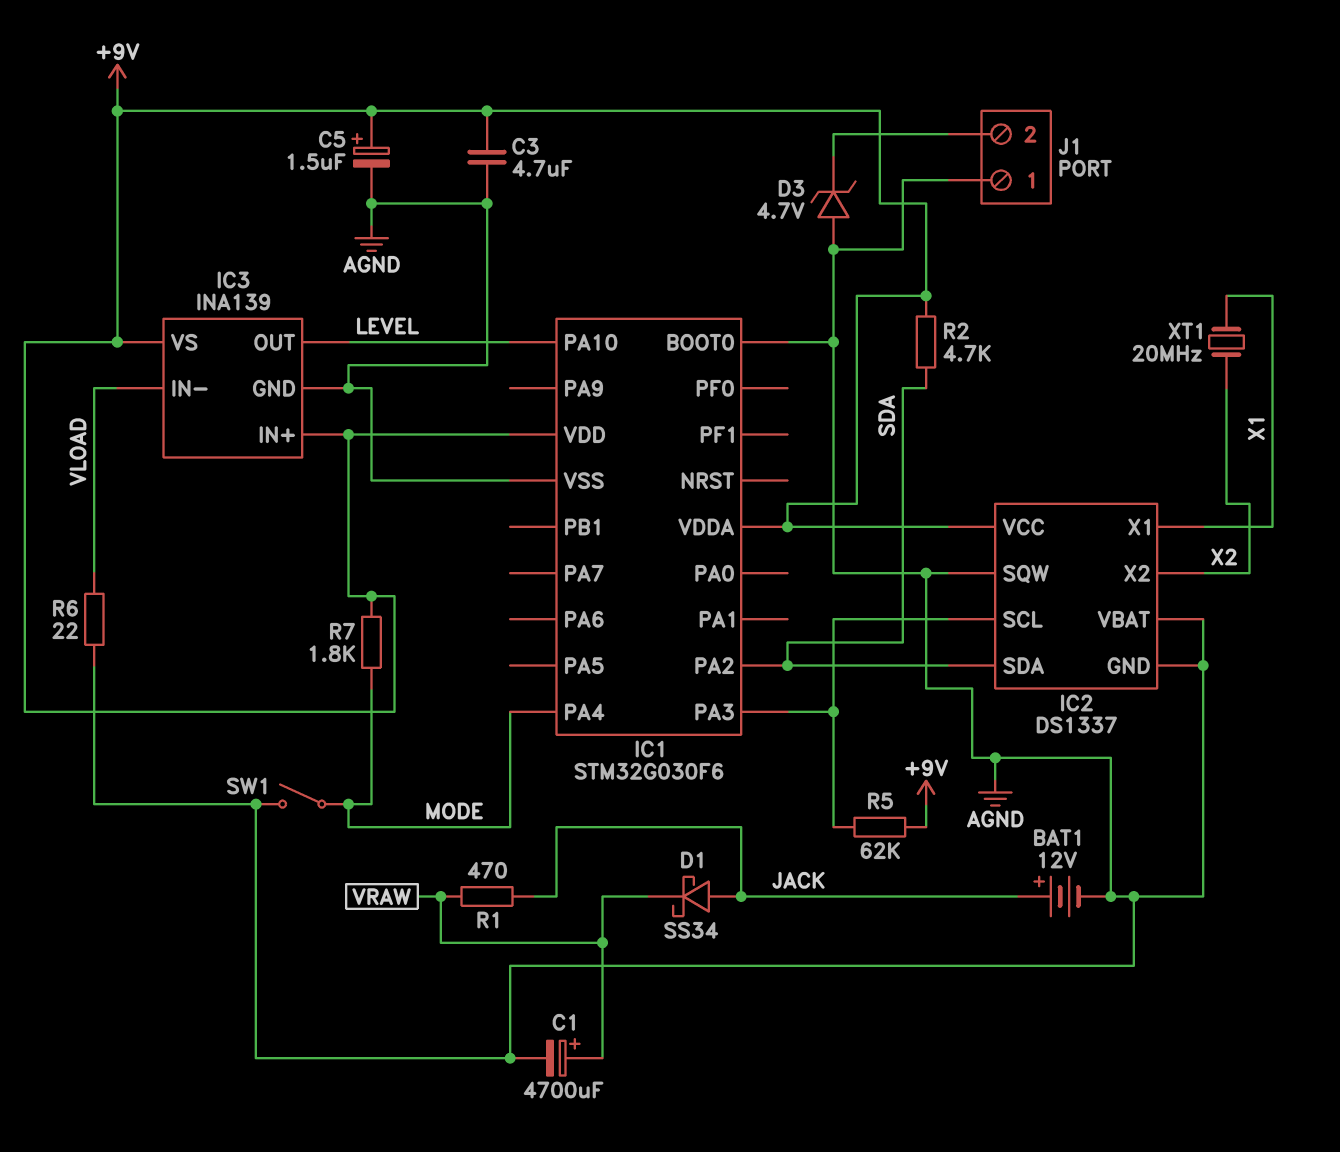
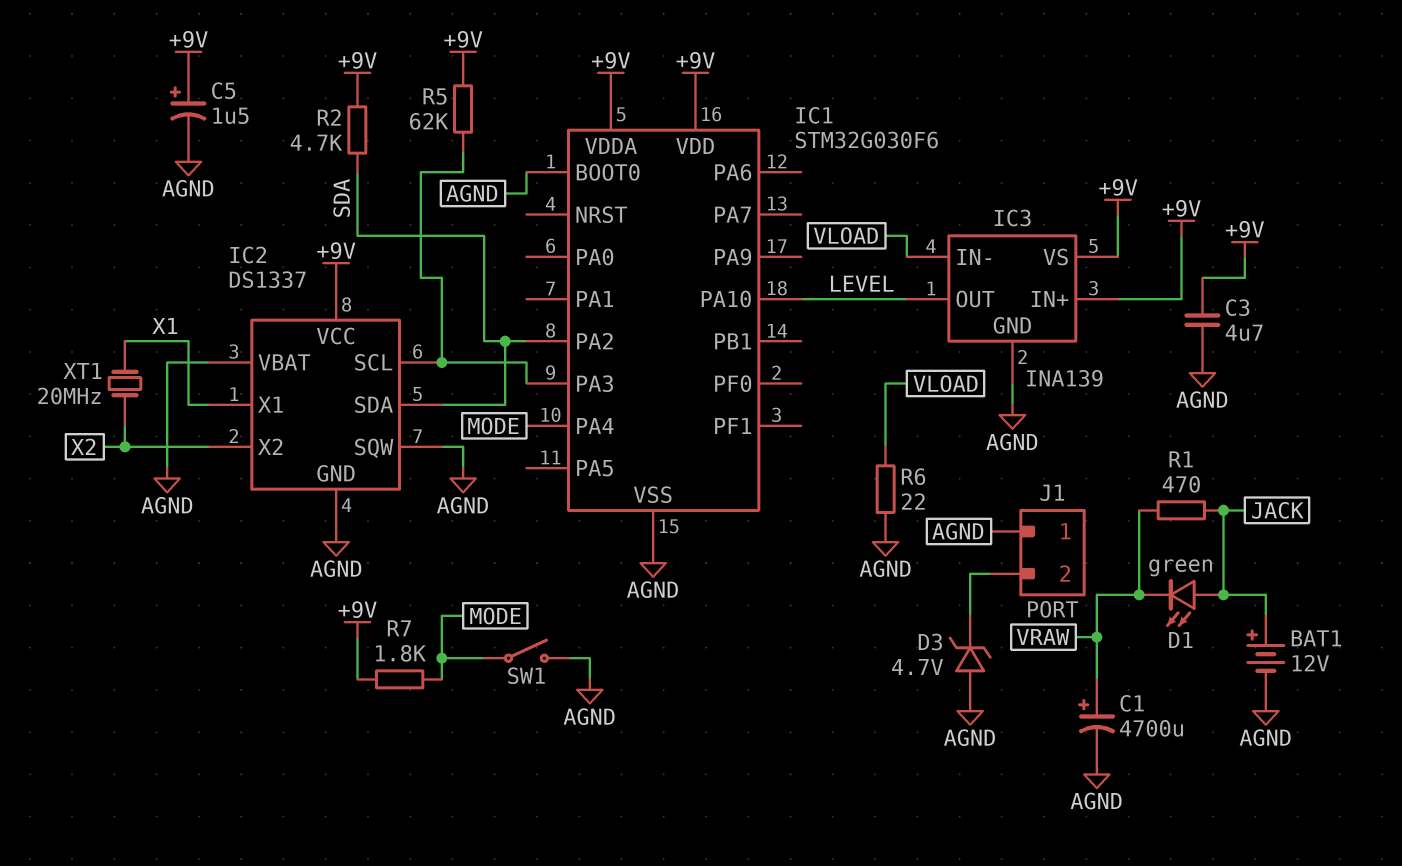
D1: schottky SS34 (A JACK, K VRAW) -> LED green (A JACK, K VRAW)

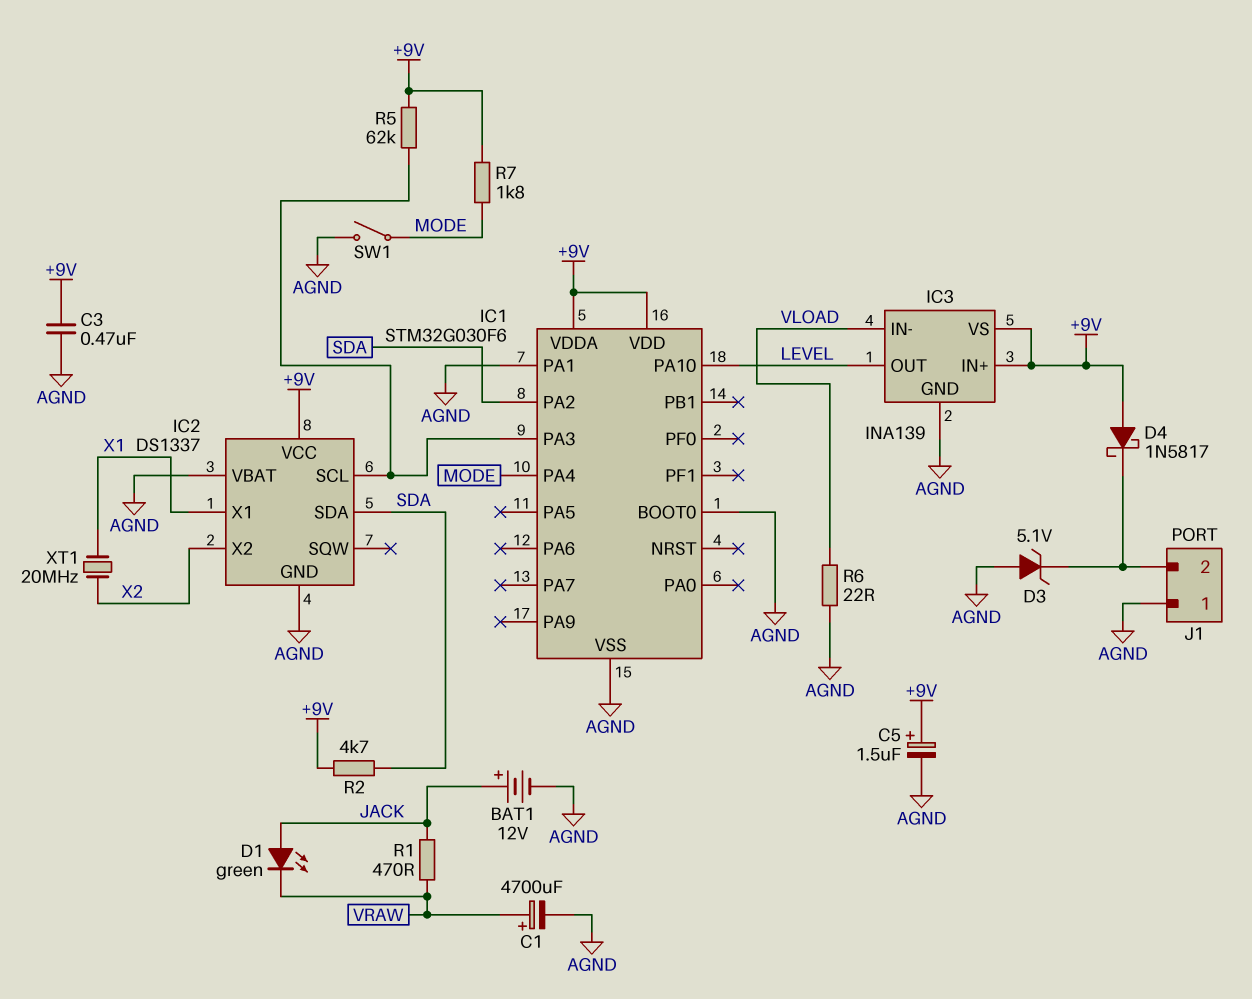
C3: 4.7uF (+9V, AGND) -> 470nF (+9V, AGND)
D3: zener 4.7V (A AGND, K J1/2) -> zener 5.1V (A AGND, K J1/2)
D4: none -> schottky 1N5817 (A +9V, K J1/2)
IC1 pin PA1: none -> AGND
IC2 pin SQW: AGND -> none

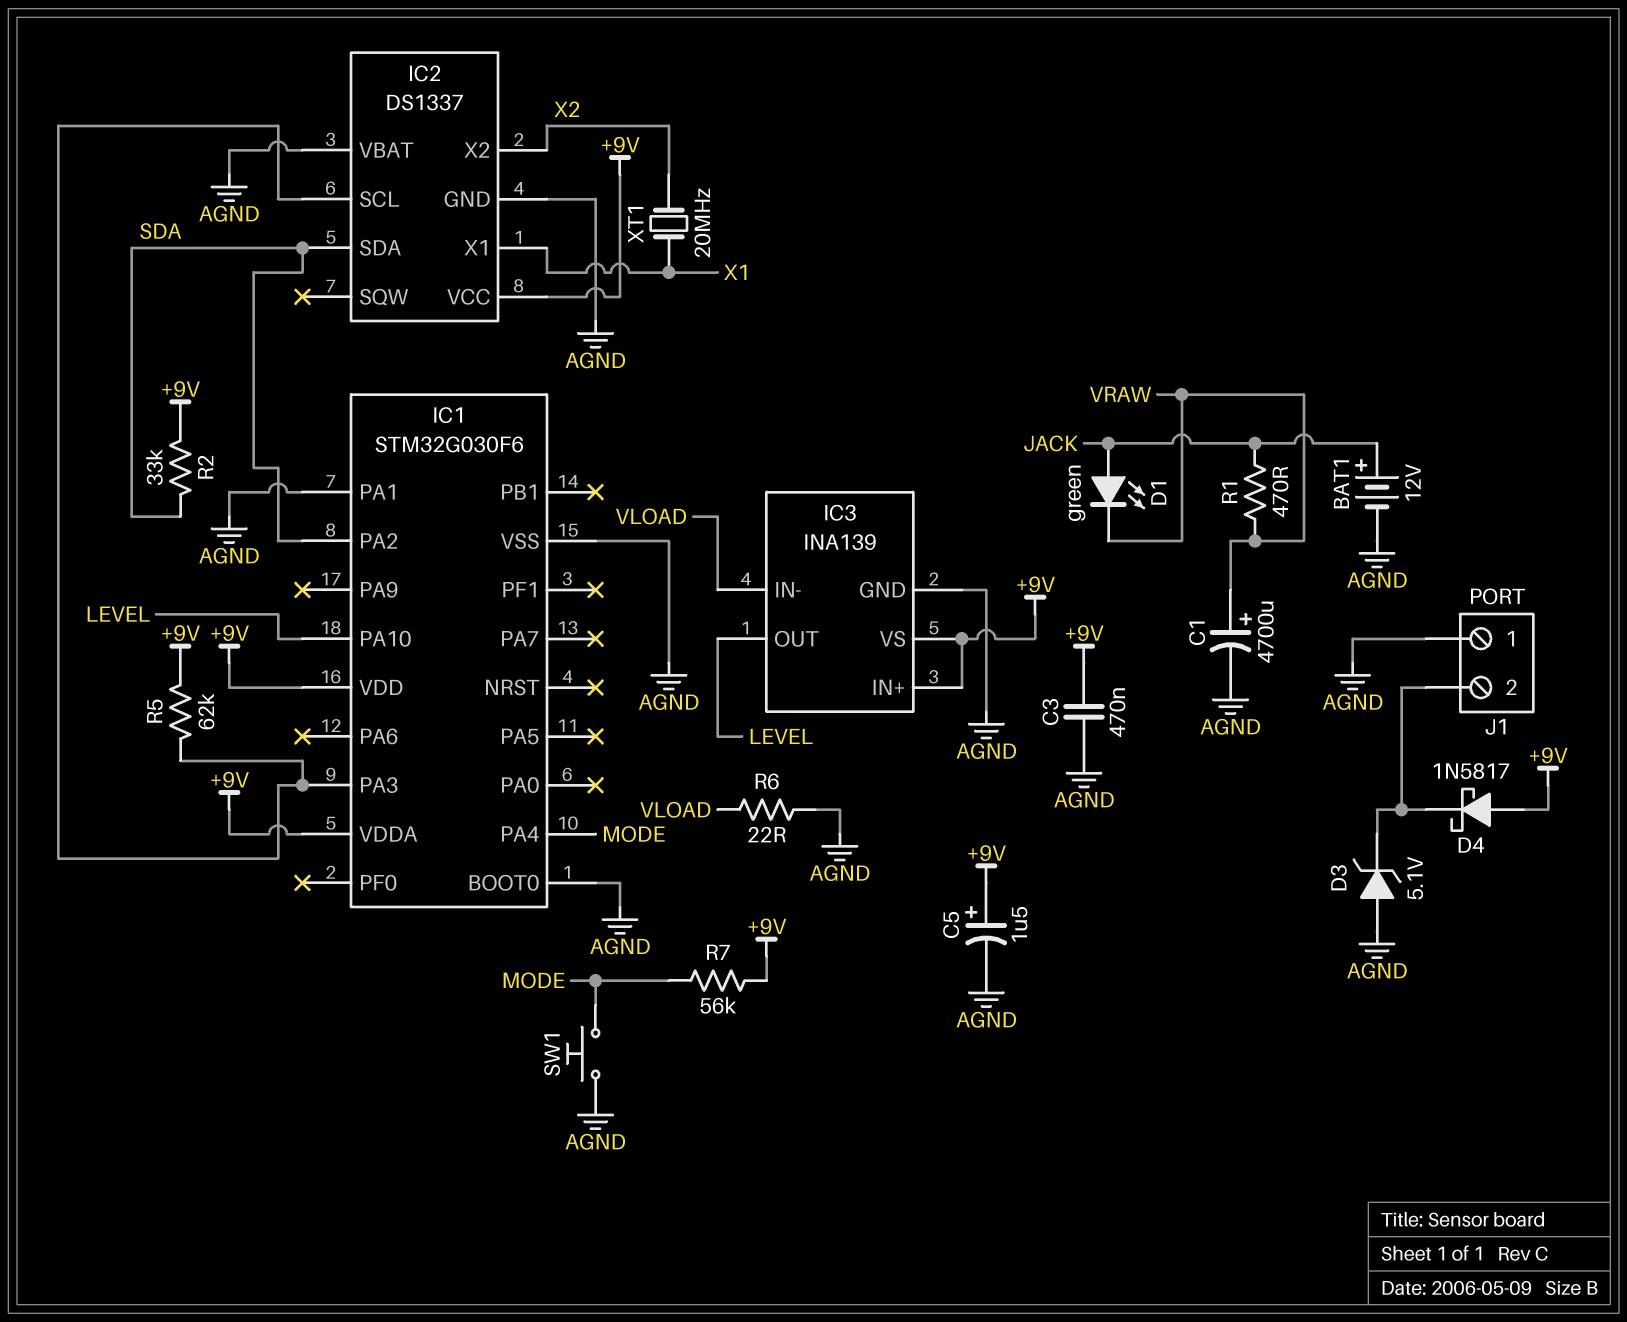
R2: 4.7k (+9V, SDA) -> 33k (+9V, SDA)
R7: 1.8k (+9V, MODE) -> 56k (+9V, MODE)
SW1: switch (AGND, MODE) -> button (AGND, MODE)

